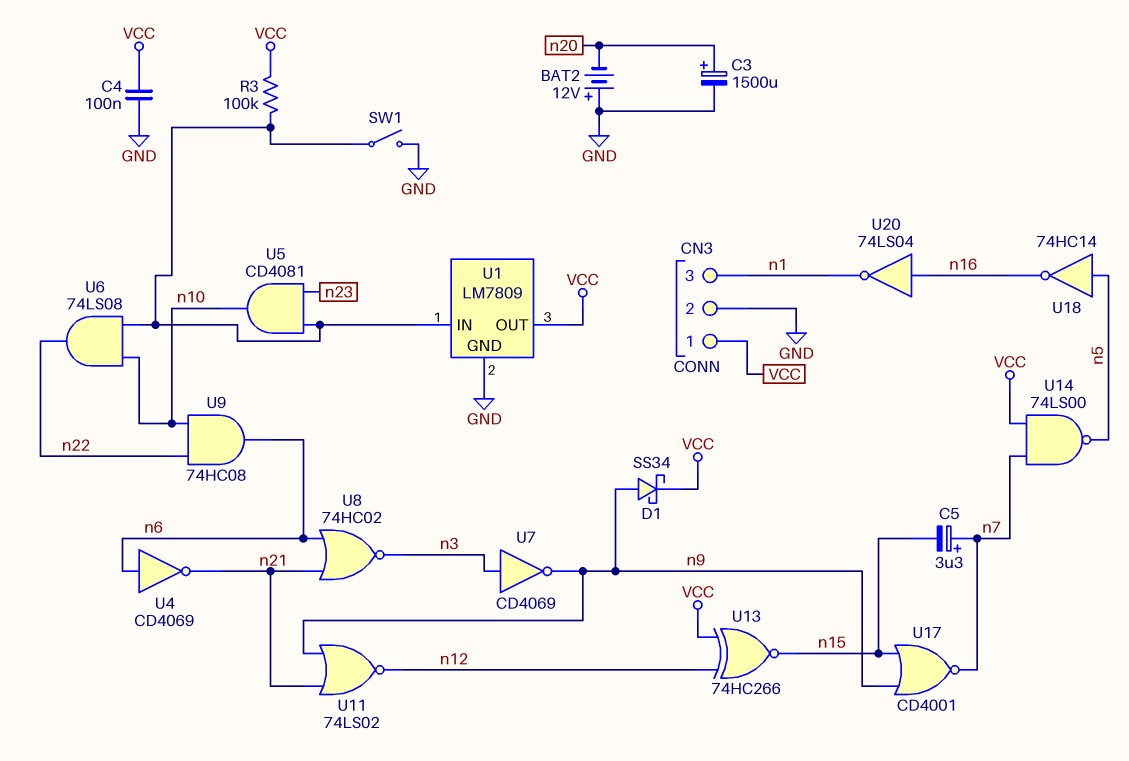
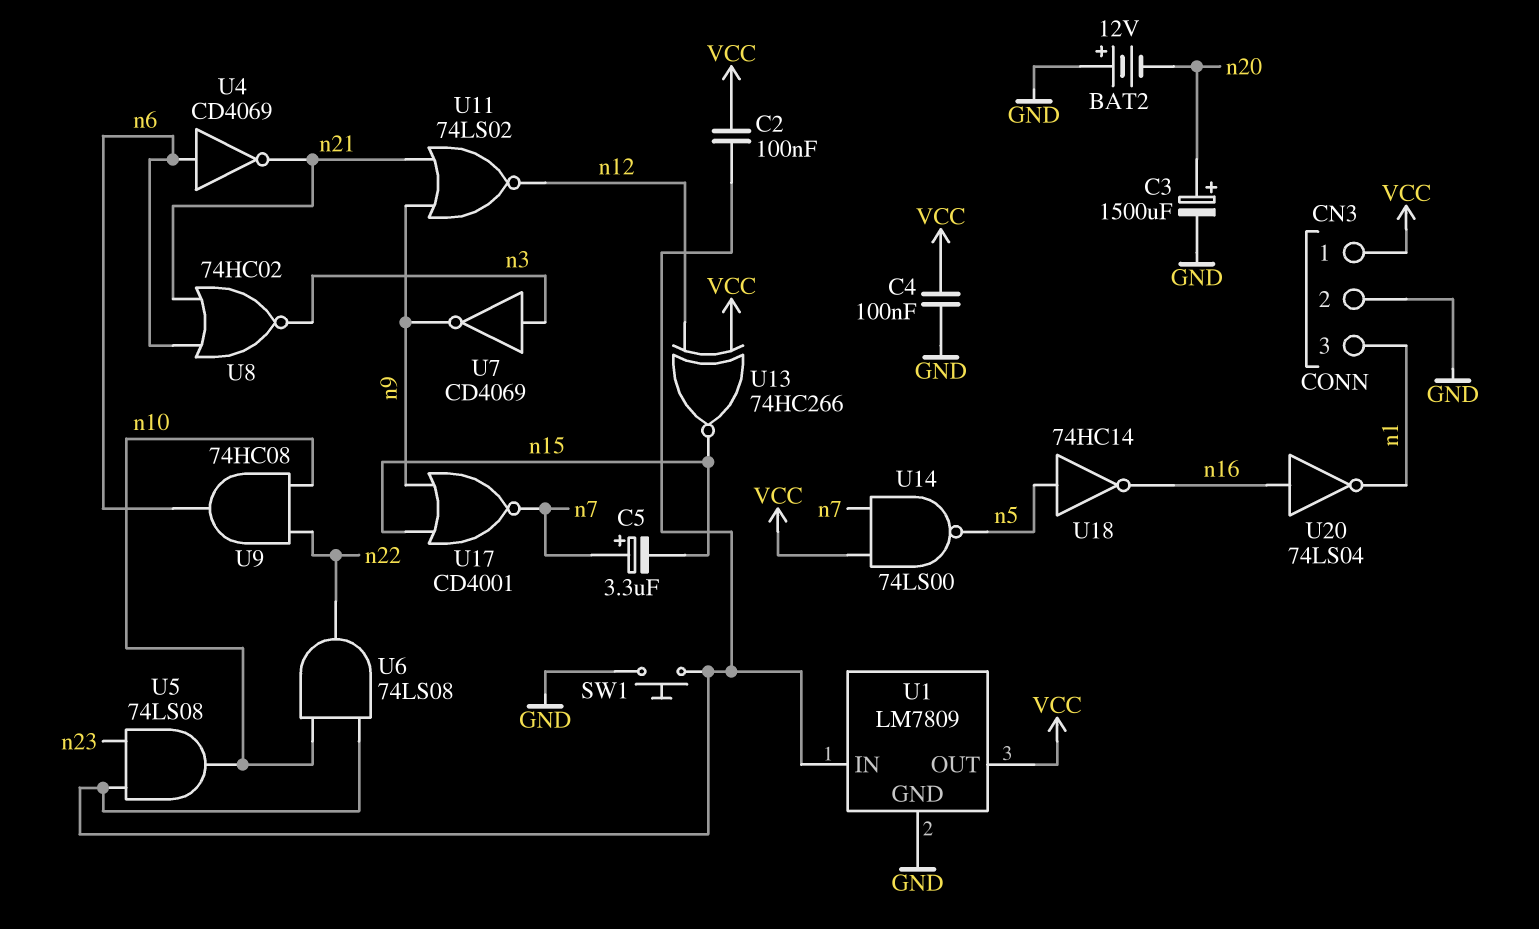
C2: none -> 100nF (U1/IN, VCC)
D1: schottky SS34 (A n9, K VCC) -> none
R3: 100k (U1/IN, VCC) -> none
SW1: switch (GND, U1/IN) -> button (GND, U1/IN)
U5: AND CD4081 (in U1/IN, in n23, out n10) -> AND 74LS08 (in U1/IN, in n23, out n10)

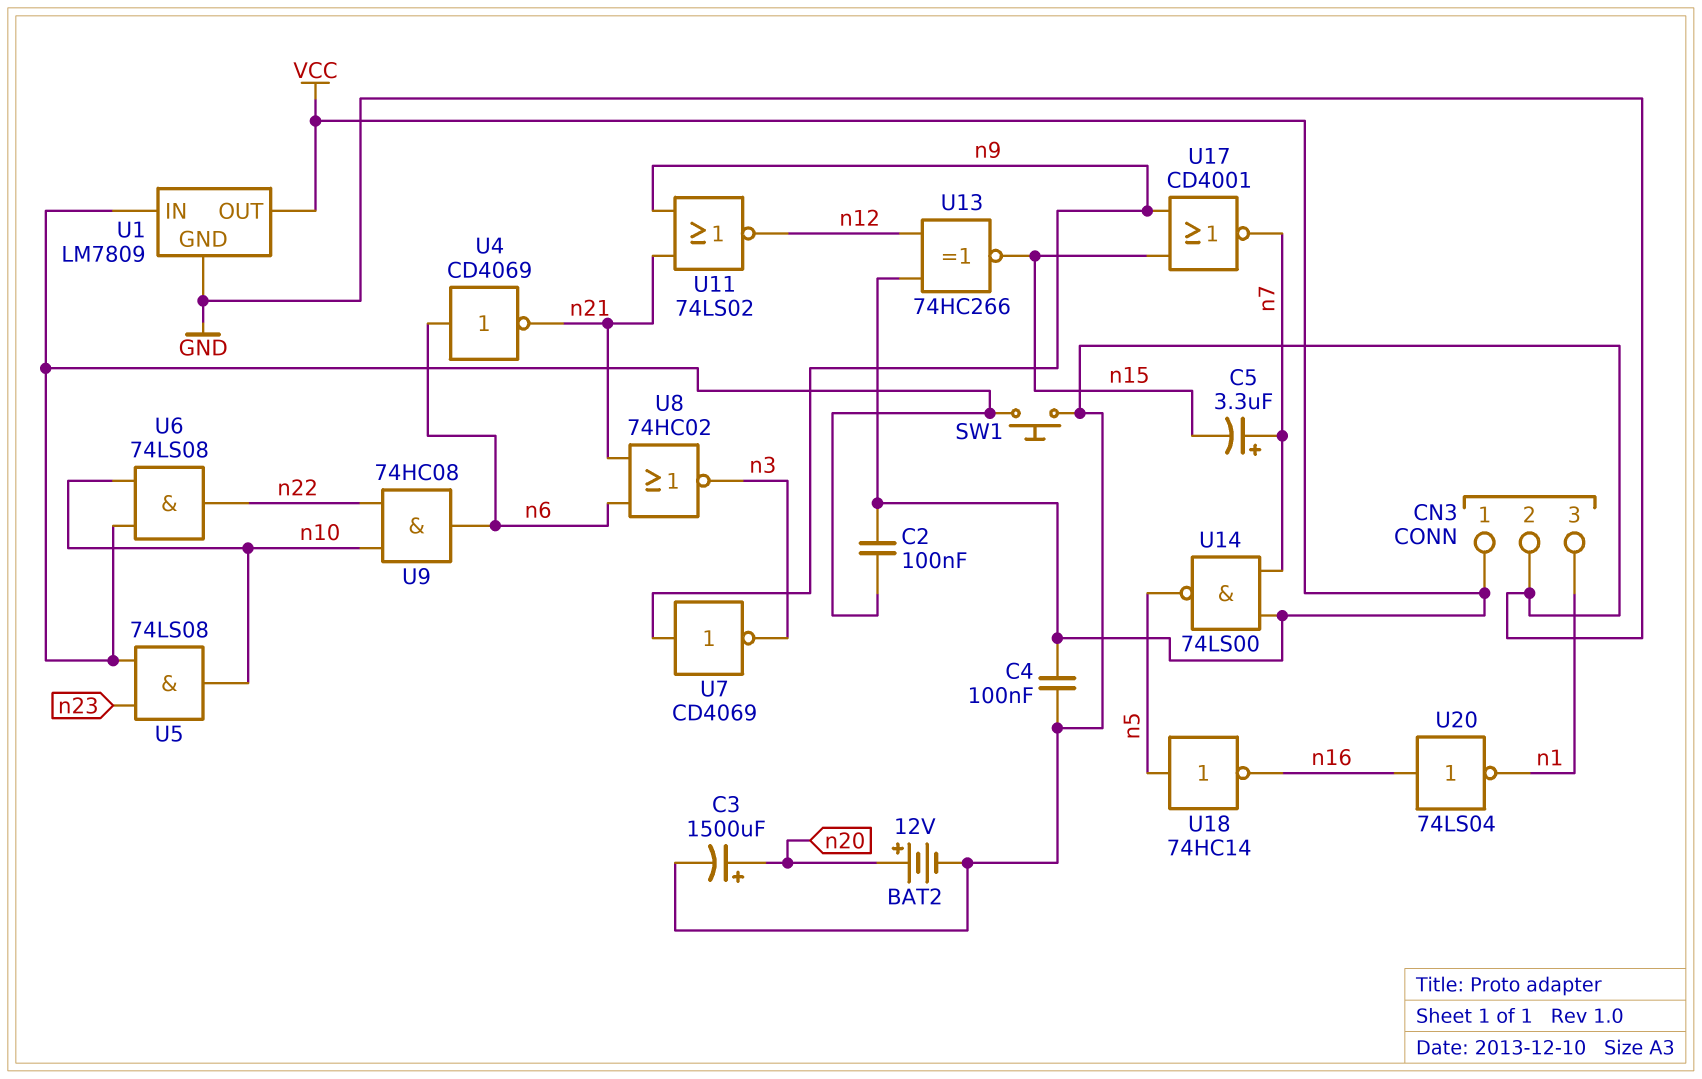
BAT2: 12V (plus GND, minus n20) -> 12V (plus n20, minus GND)
U7: NOT CD4069 (in n3, out n9) -> NOT CD4069 (in n9, out n3)

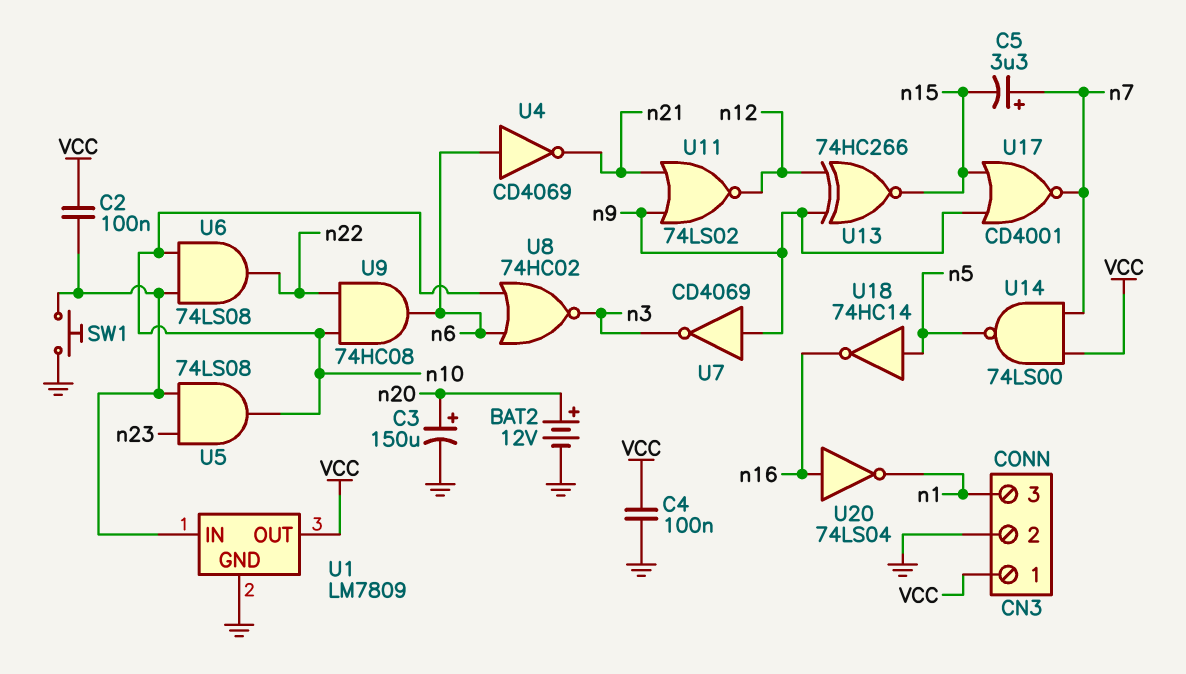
C3: 1500uF (plus n20, minus GND) -> 150uF (plus n20, minus GND)
U8: NOR 74HC02 (in n6, in n21, out n3) -> NOR 74HC02 (in n6, in n10, out n3)
U13: XNOR 74HC266 (in VCC, in n12, out n15) -> XNOR 74HC266 (in n9, in n12, out n15)

